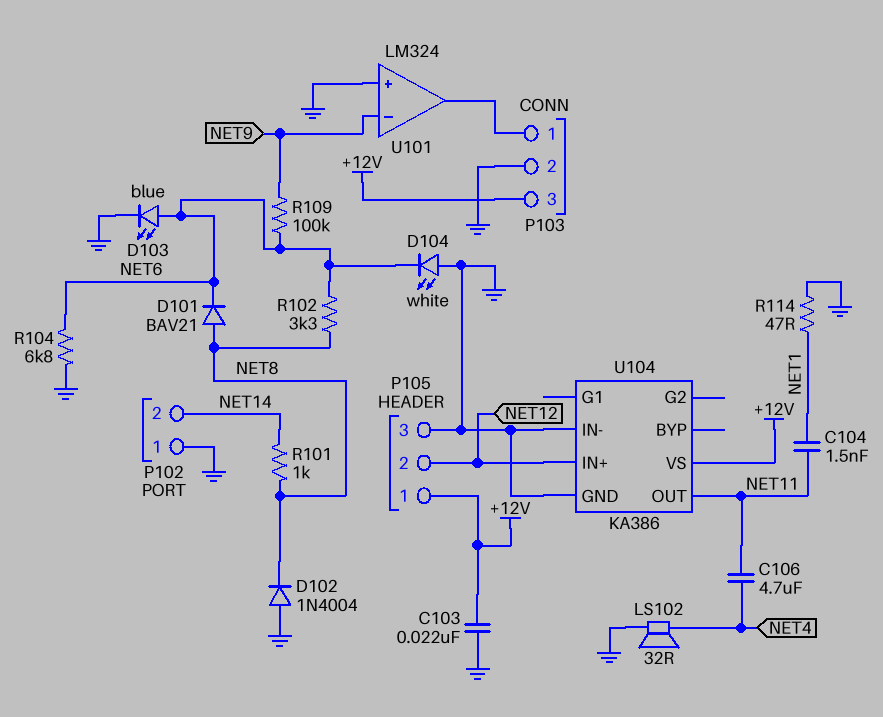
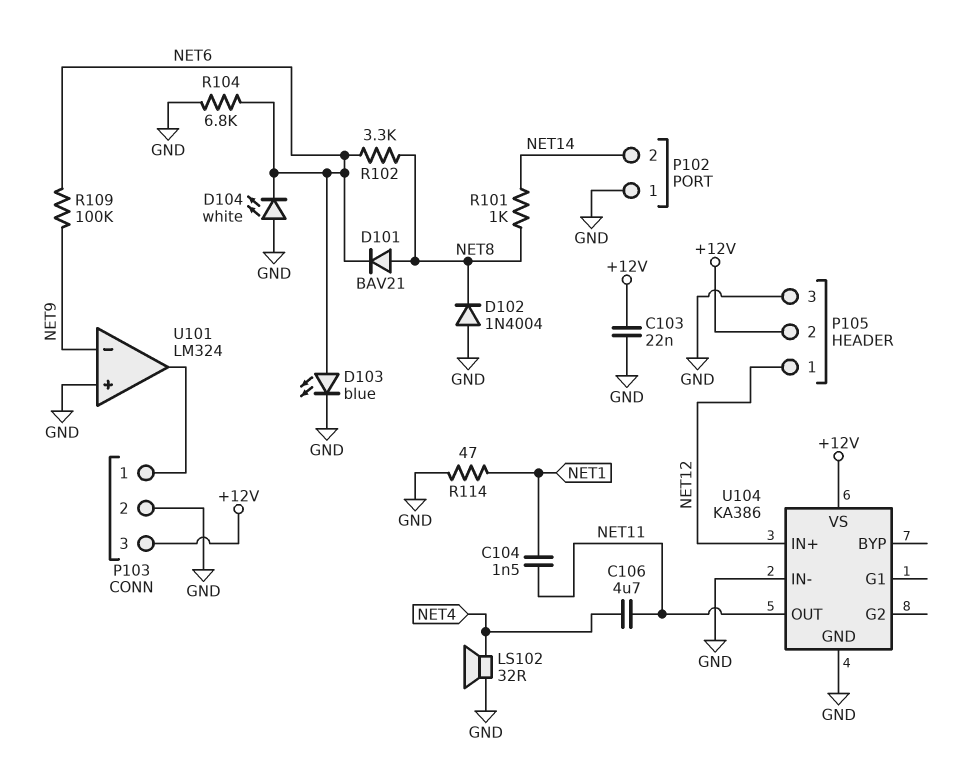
P105 pin 1: +12V -> NET12
P105 pin 2: NET12 -> +12V

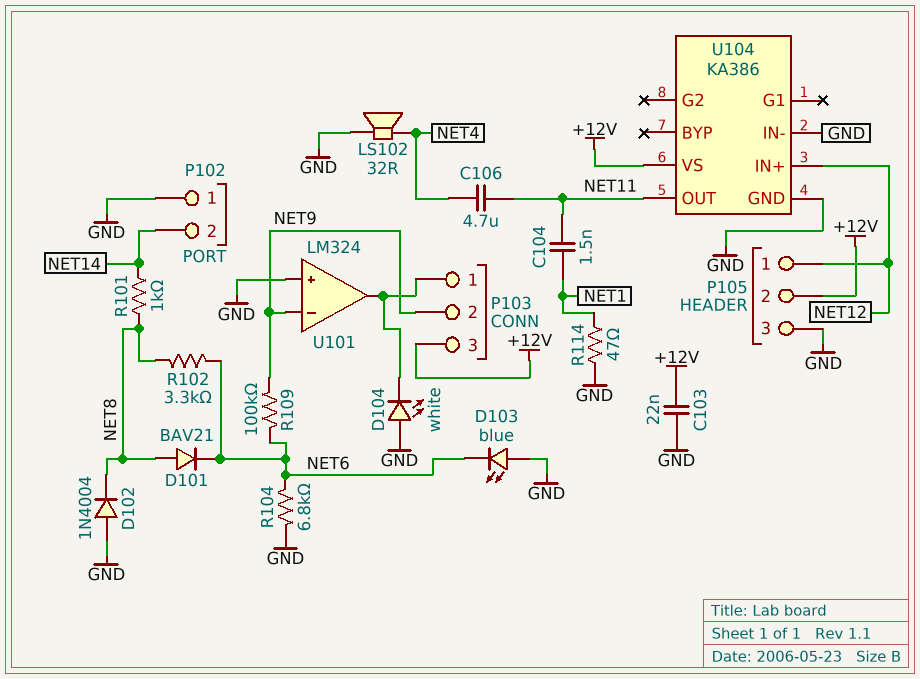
D103: LED blue (A NET6, K GND) -> LED blue (A GND, K NET6)
D104: LED white (A GND, K NET6) -> LED white (A GND, K P103/1)
P103 pin 2: GND -> NET9

